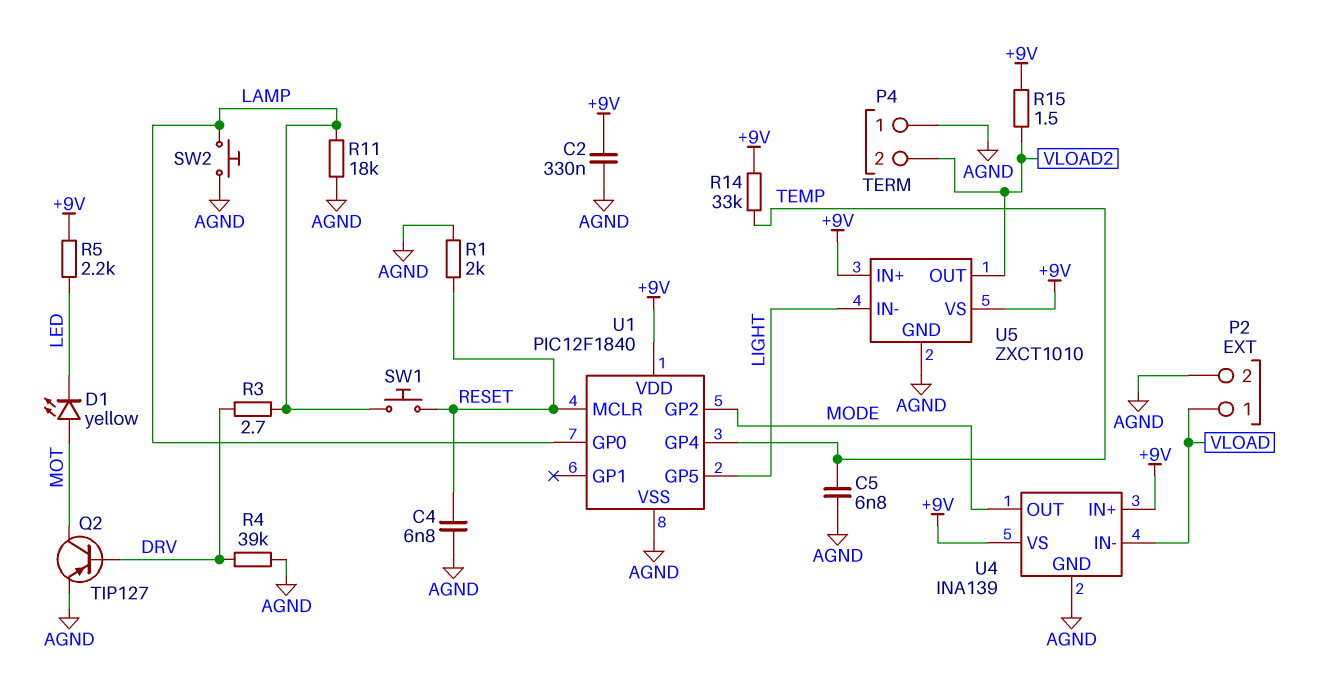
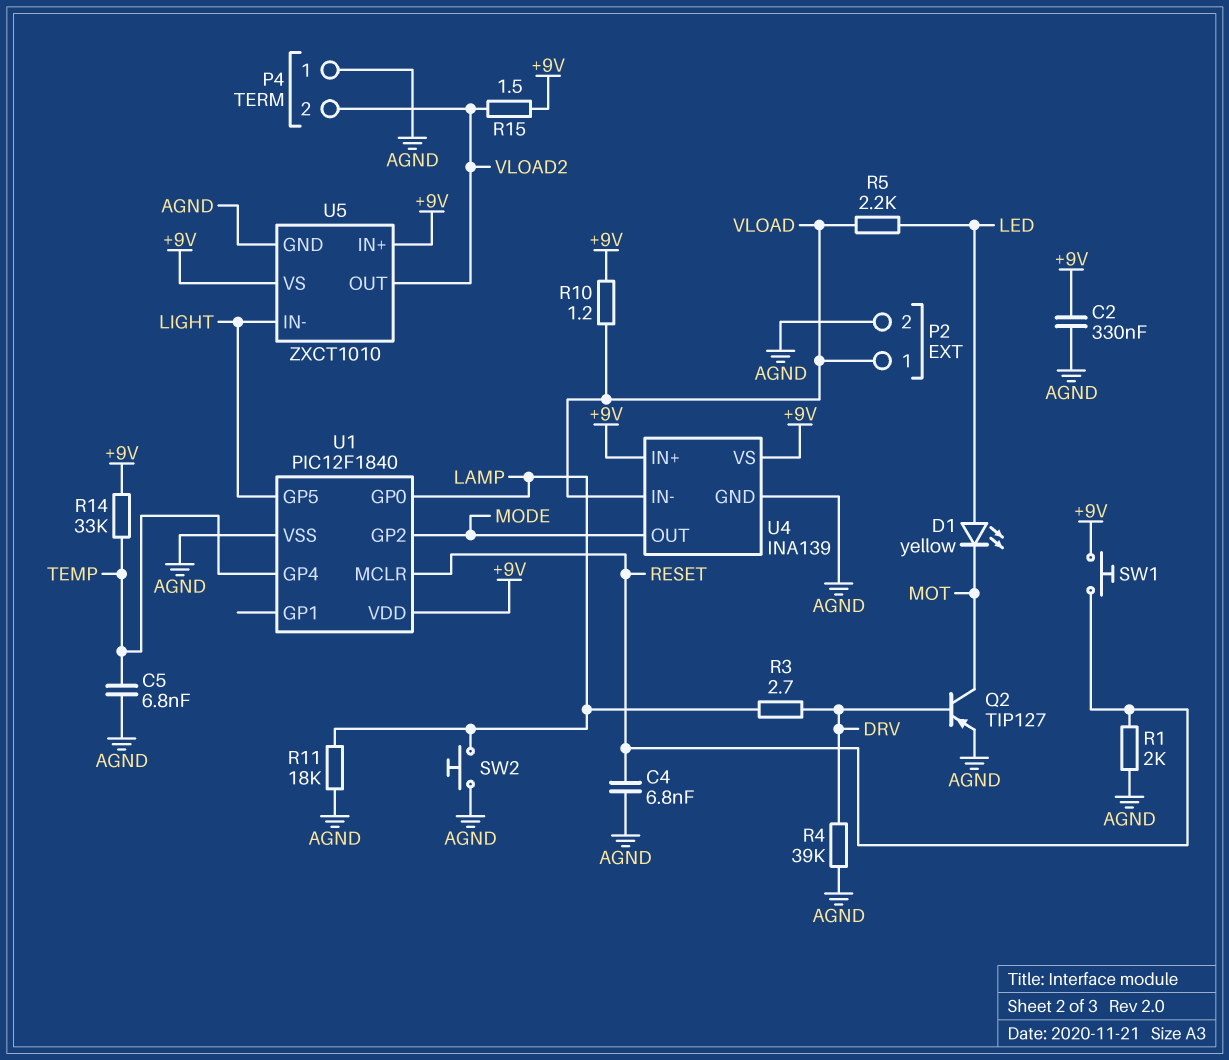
D1: LED yellow (A MOT, K LED) -> LED yellow (A LED, K MOT)
R5: 2.2k (+9V, LED) -> 2.2k (LED, VLOAD)
R10: none -> 1.2 (+9V, VLOAD)
SW1: button (LAMP, RESET) -> button (+9V, RESET)

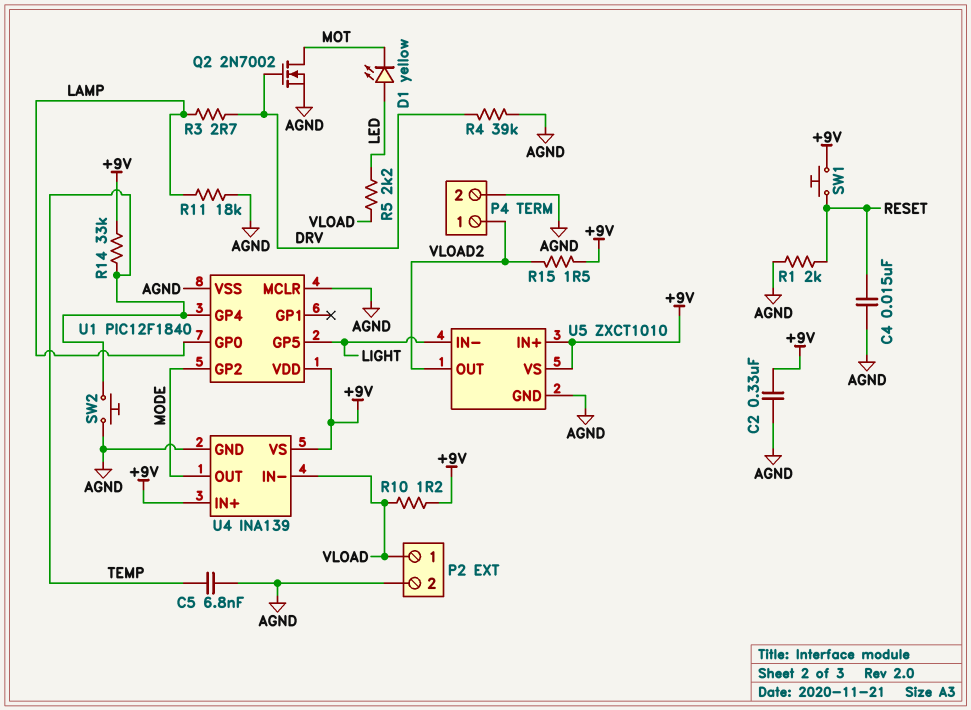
C4: 6.8nF (AGND, RESET) -> 15nF (AGND, RESET)
P4 pin 1: AGND -> VLOAD2
P4 pin 2: VLOAD2 -> AGND
Q2: PNP TIP127 (B DRV, C MOT, E AGND) -> NMOS 2N7002 (G DRV, D MOT, S AGND)
SW2: button (AGND, LAMP) -> button (AGND, TEMP)
U1 pin MCLR: RESET -> AGND

